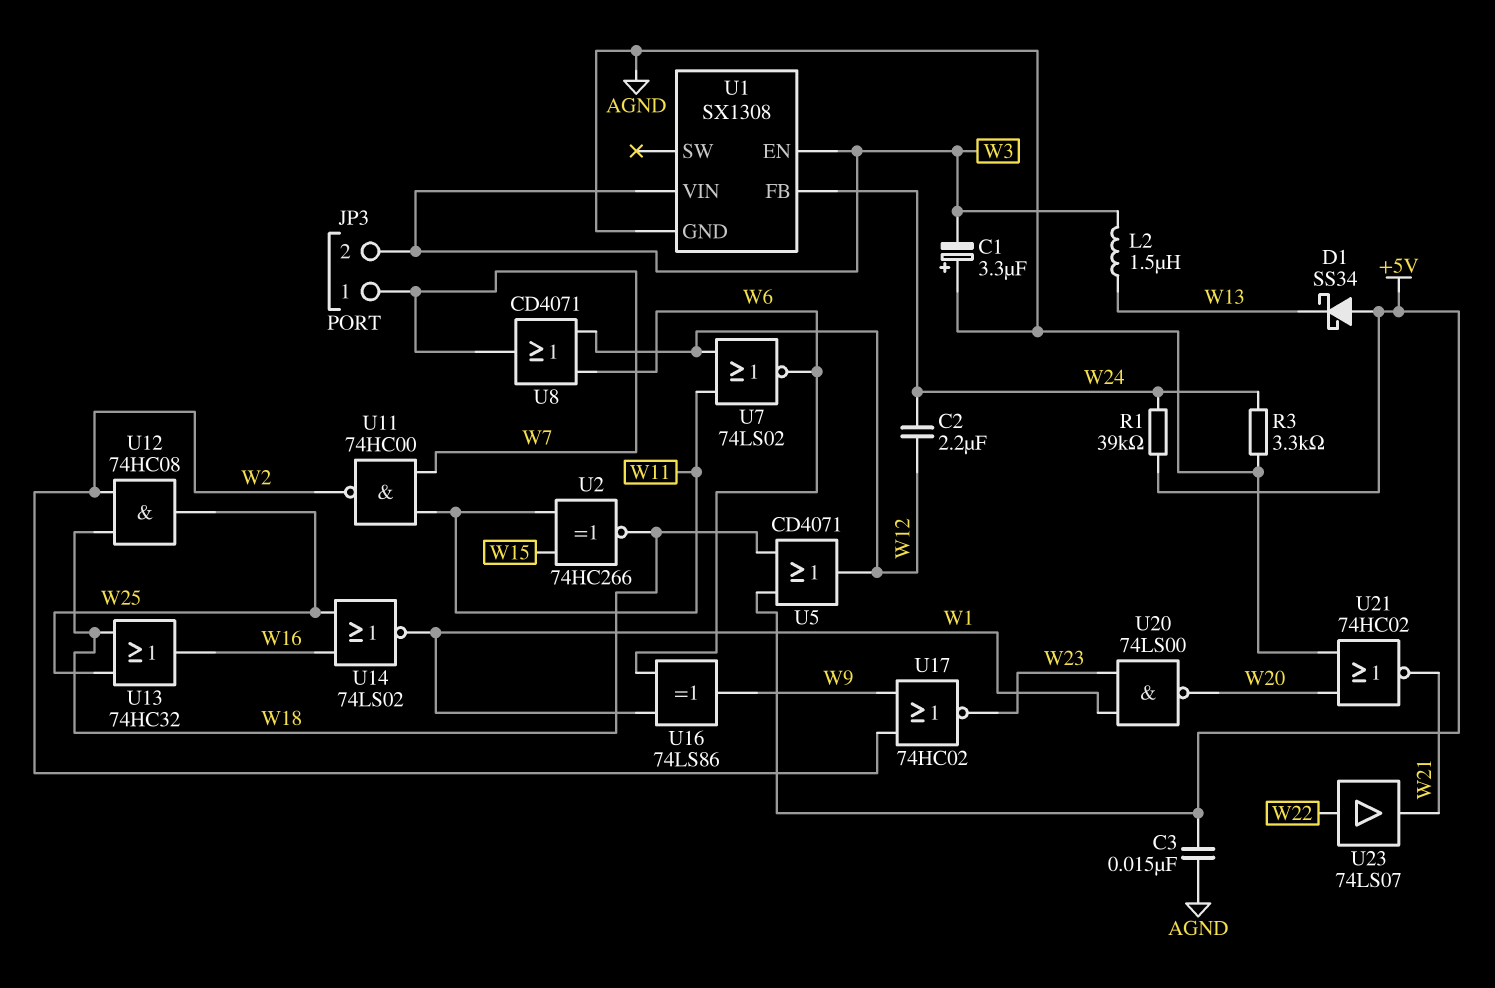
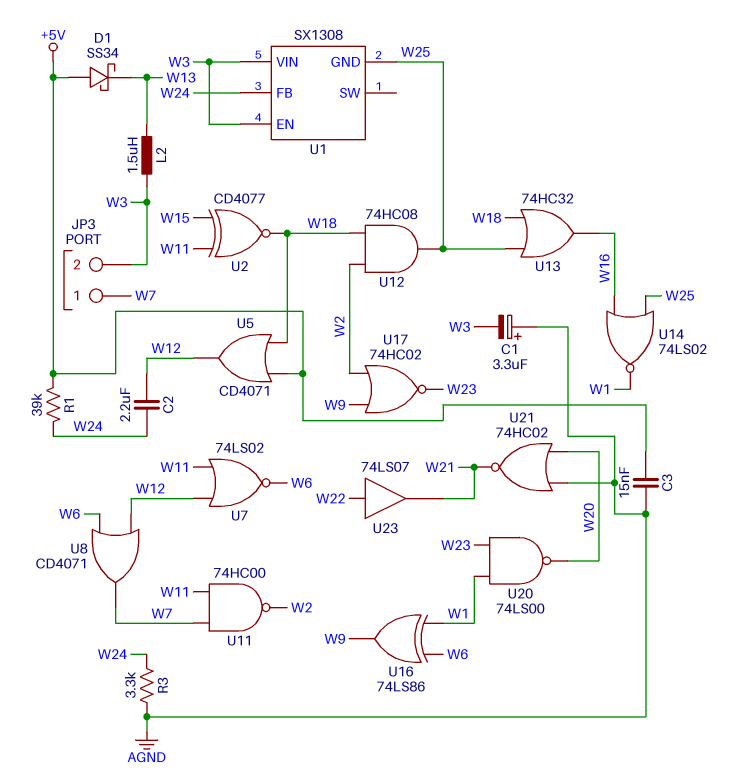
U1 pin GND: AGND -> W25
U2: XNOR 74HC266 (in W11, in W15, out W18) -> XNOR CD4077 (in W11, in W15, out W18)

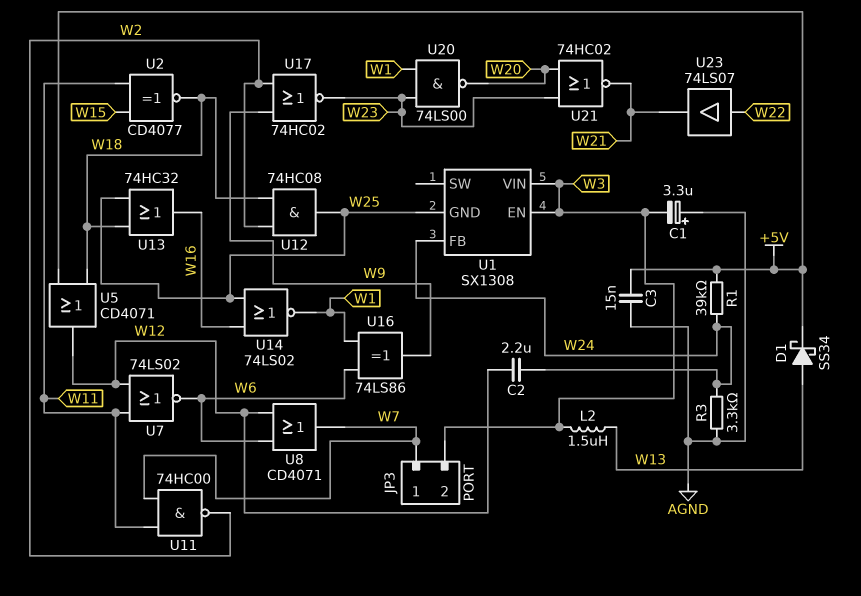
D1: schottky SS34 (A +5V, K W13) -> schottky SS34 (A W13, K +5V)
U21: NOR 74HC02 (in AGND, in W20, out W21) -> NOR 74HC02 (in W20, in W23, out W21)

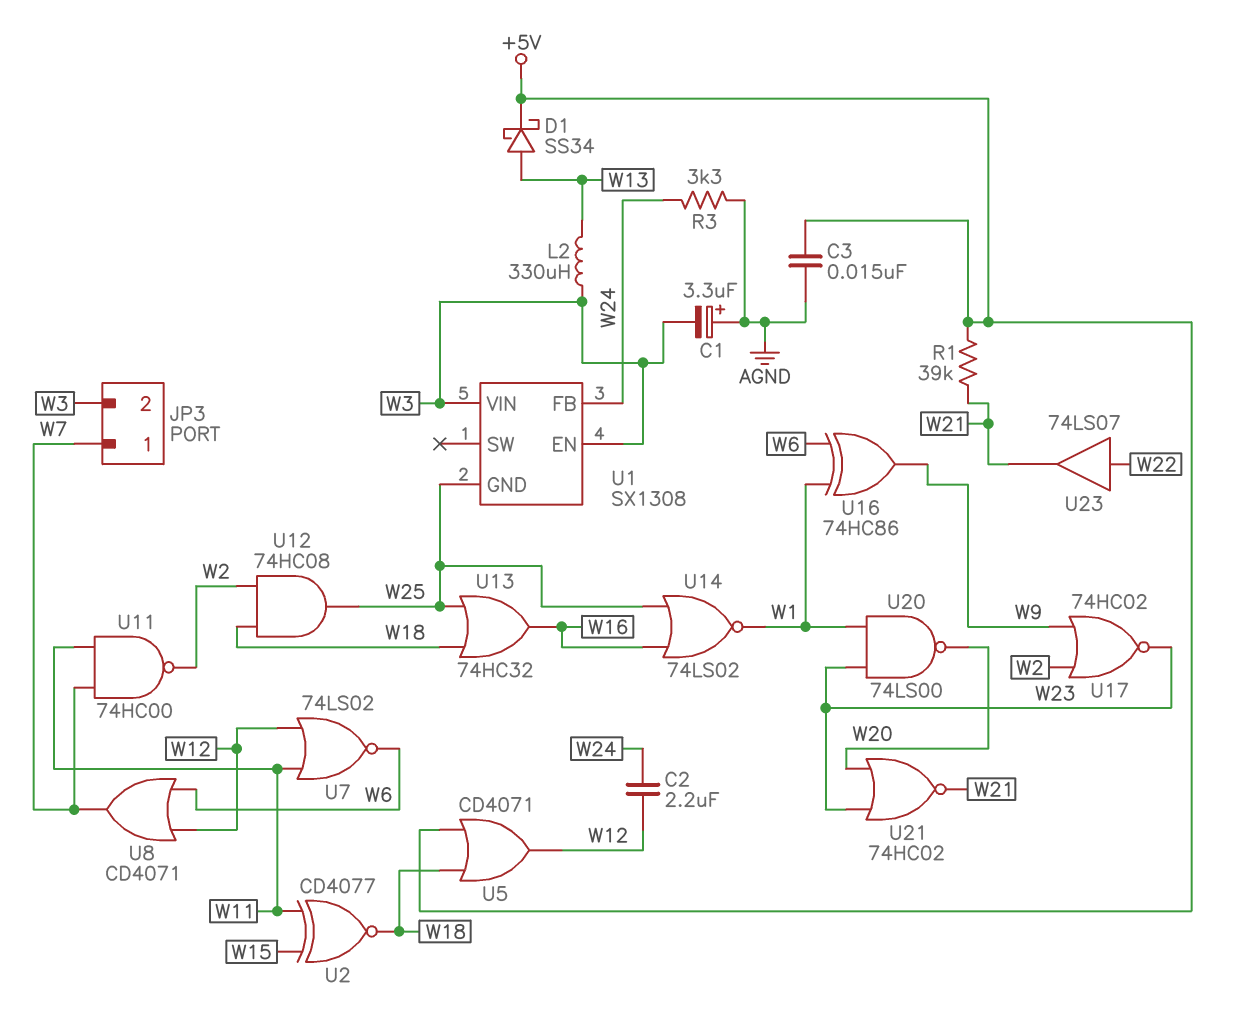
L2: 1.5uH (W3, W13) -> 330uH (W3, W13)
R1: 39k (+5V, W24) -> 39k (+5V, W21)
U16: XOR 74LS86 (in W1, in W6, out W9) -> XOR 74HC86 (in W1, in W6, out W9)

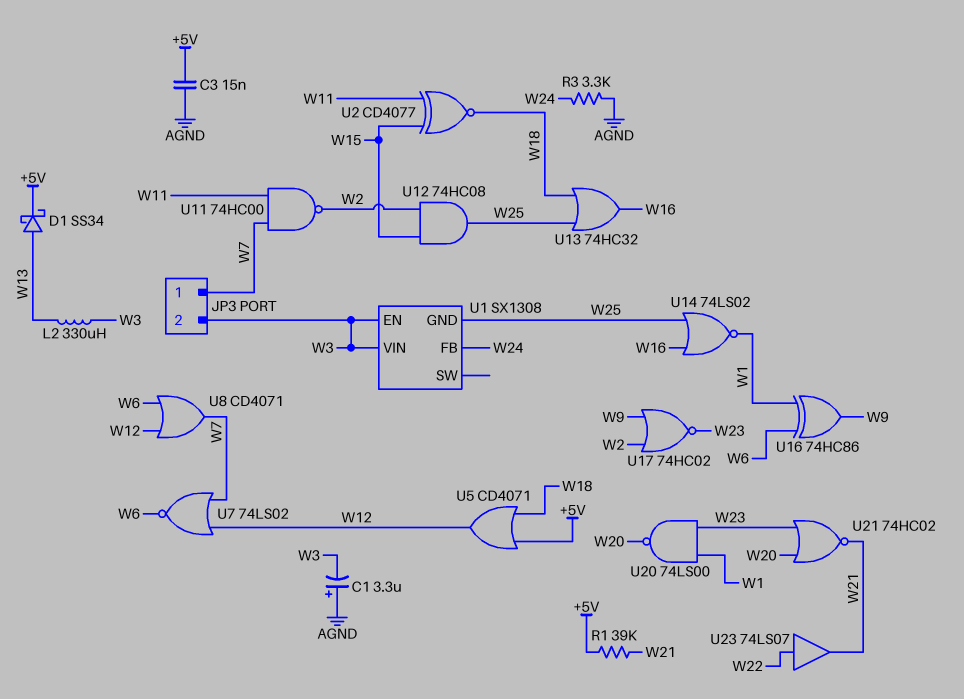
C2: 2.2uF (W12, W24) -> none
U7: NOR 74LS02 (in W11, in W12, out W6) -> NOR 74LS02 (in W7, in W12, out W6)
U12: AND 74HC08 (in W2, in W18, out W25) -> AND 74HC08 (in W2, in W15, out W25)

